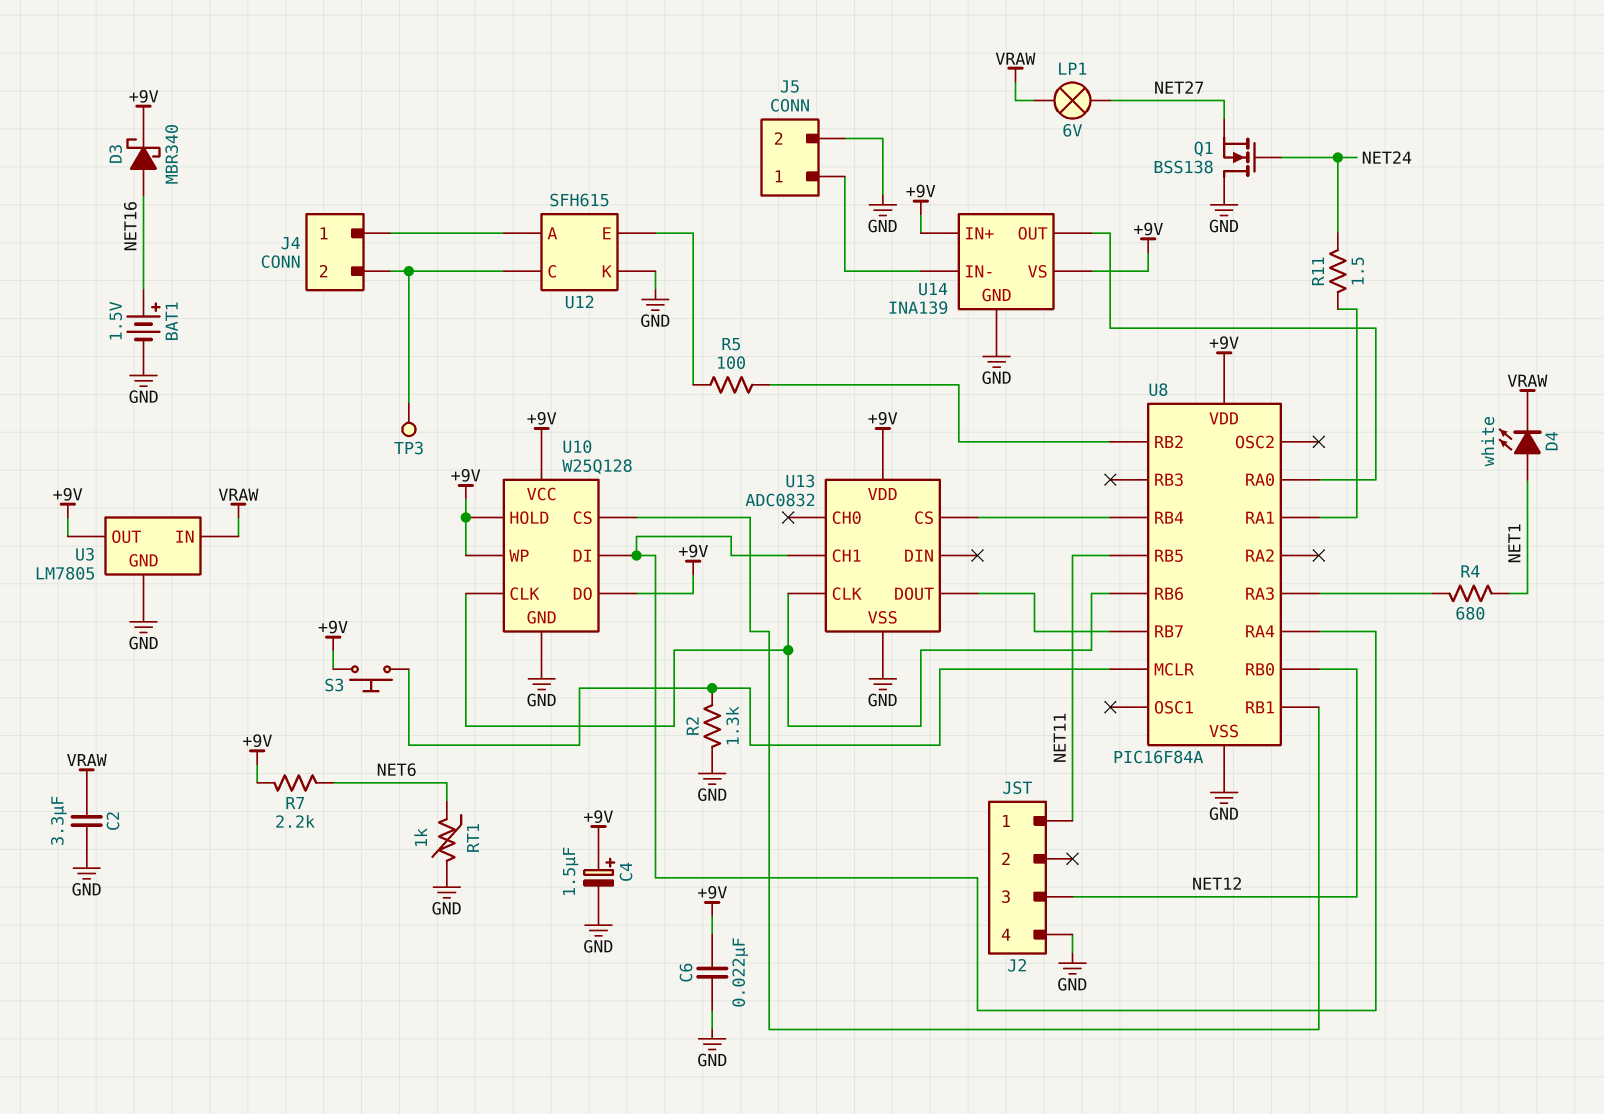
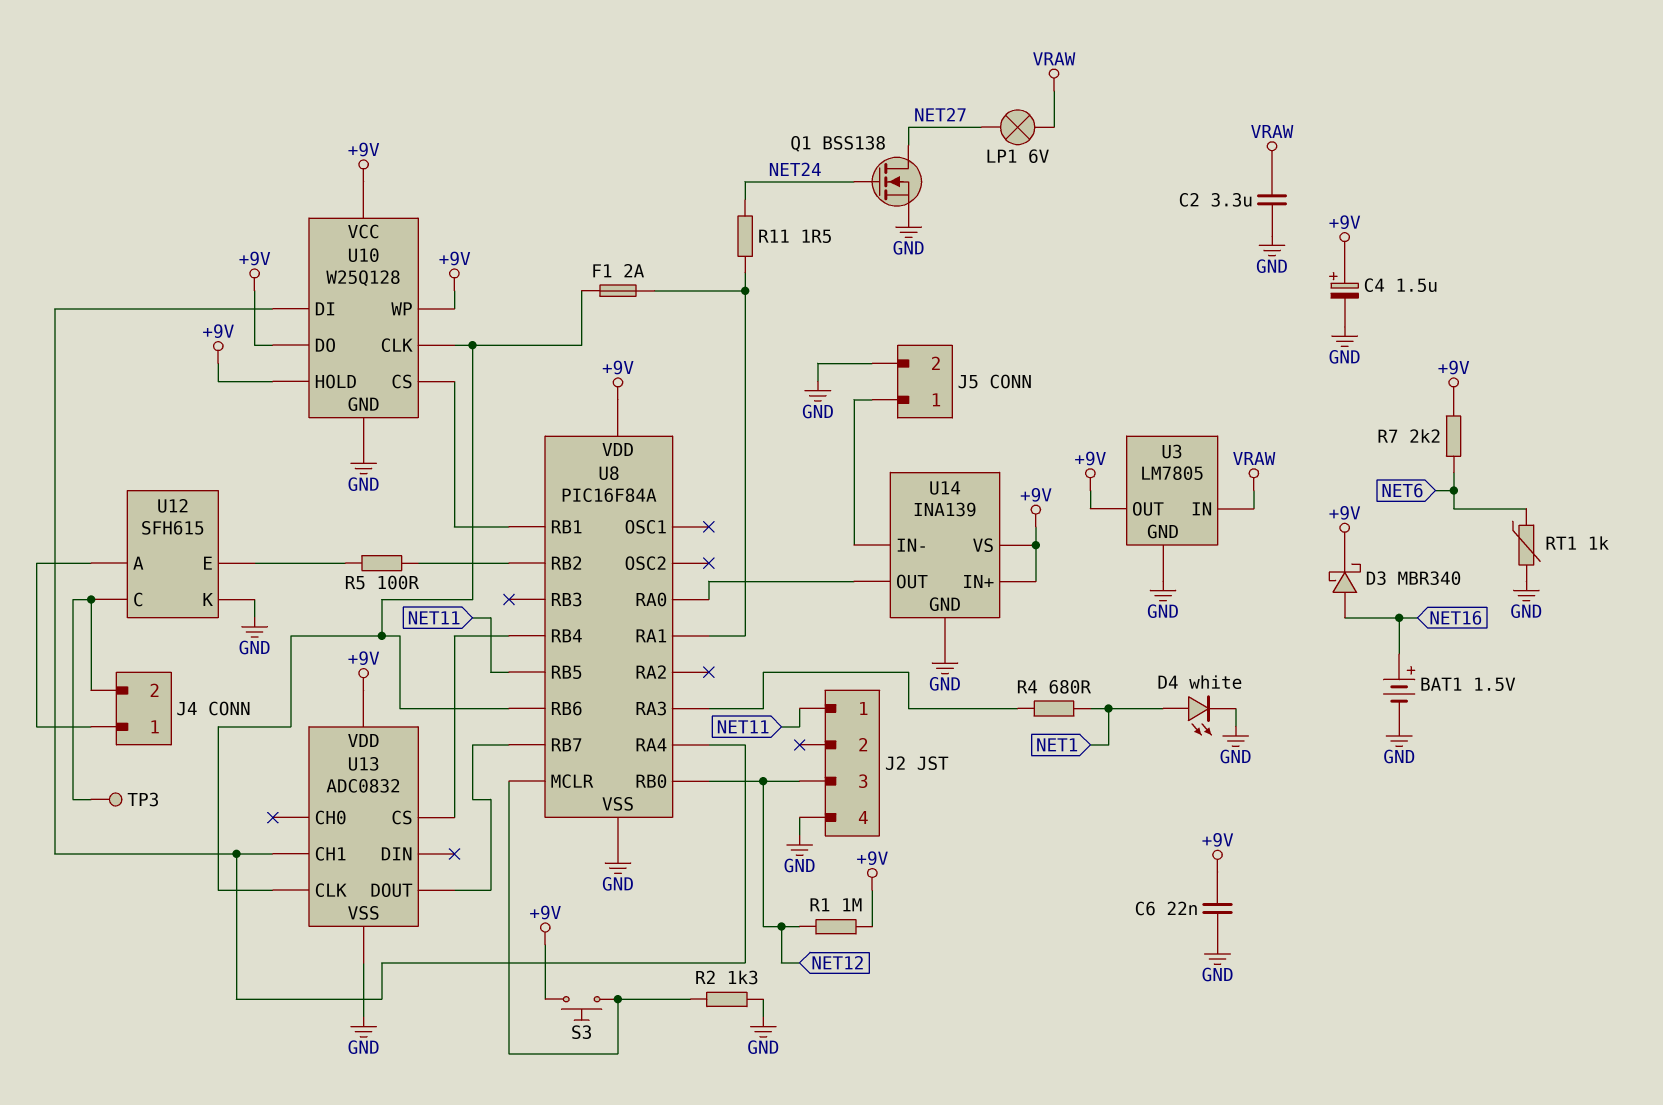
D4: LED white (A NET1, K VRAW) -> LED white (A NET1, K GND)
F1: none -> 2A (U8/RA1, U8/RB6)
Q1: NMOS BSS138 (G NET24, D GND, S NET27) -> NMOS BSS138 (G NET24, D NET27, S GND)
R1: none -> 1M (+9V, NET12)

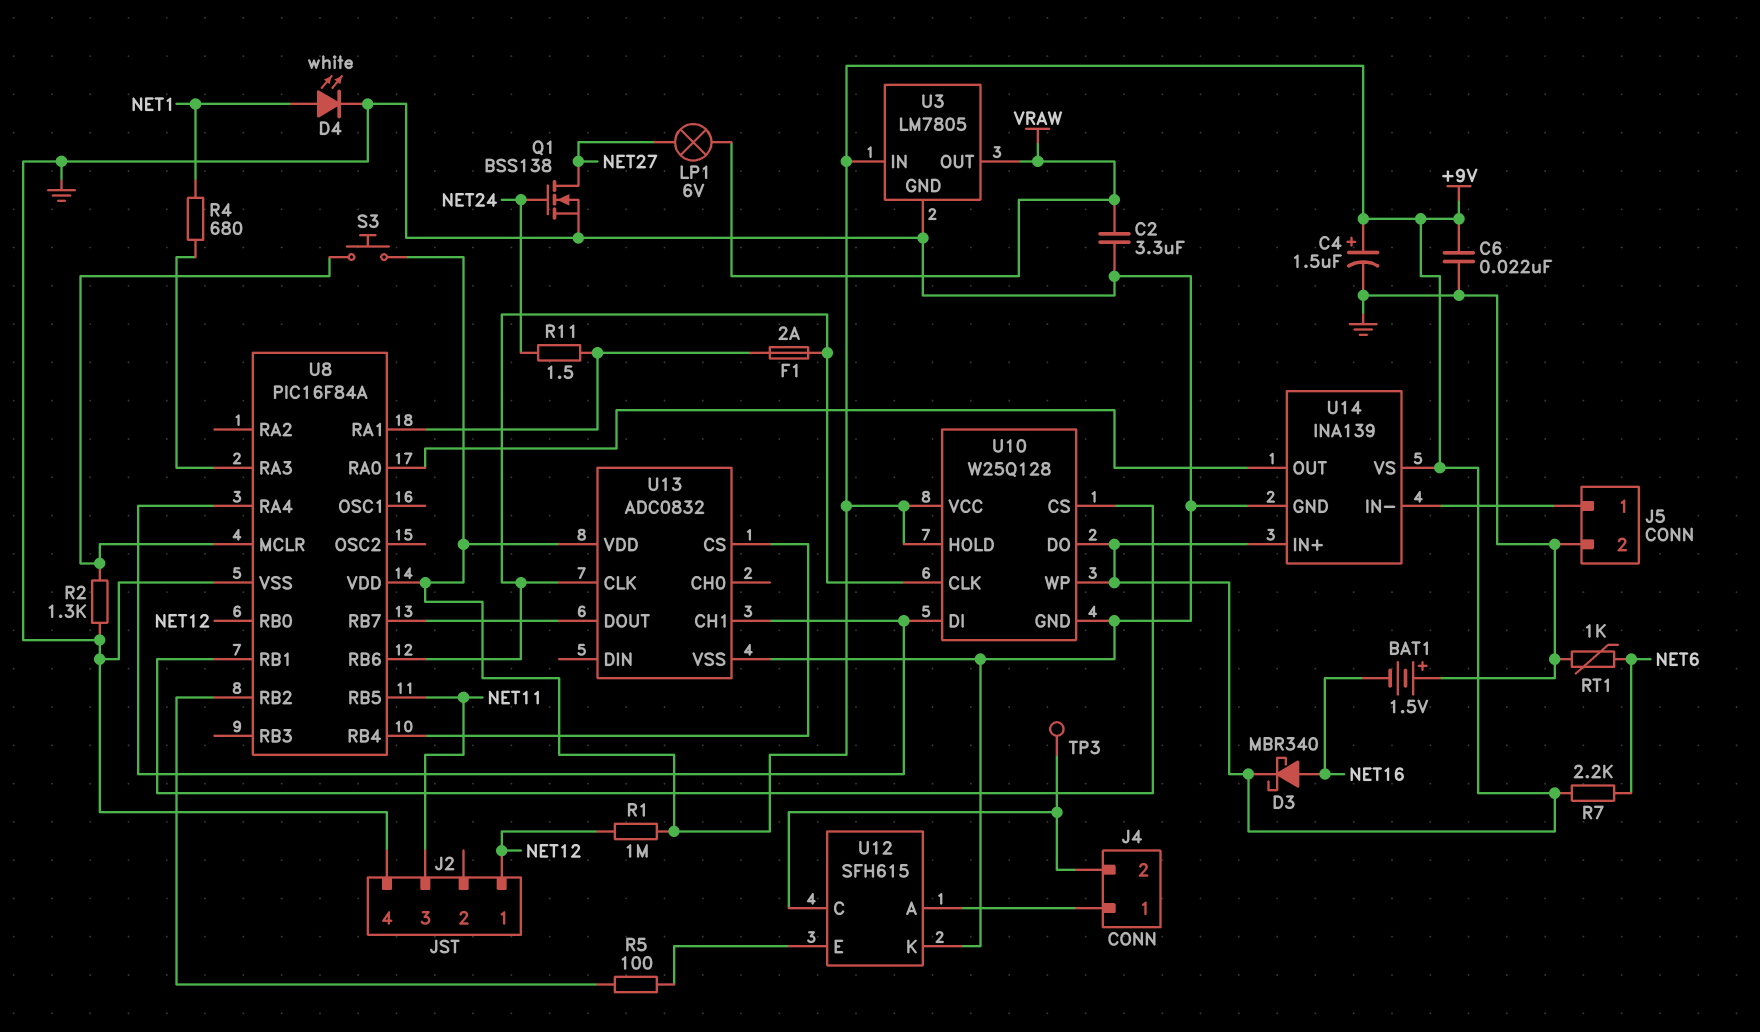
BAT1: 1.5V (plus NET16, minus GND) -> 1.5V (plus GND, minus NET16)
J2 pin 1: NET11 -> NET12
J2 pin 3: NET12 -> NET11
U3 pin IN: VRAW -> +9V
U3 pin OUT: +9V -> VRAW

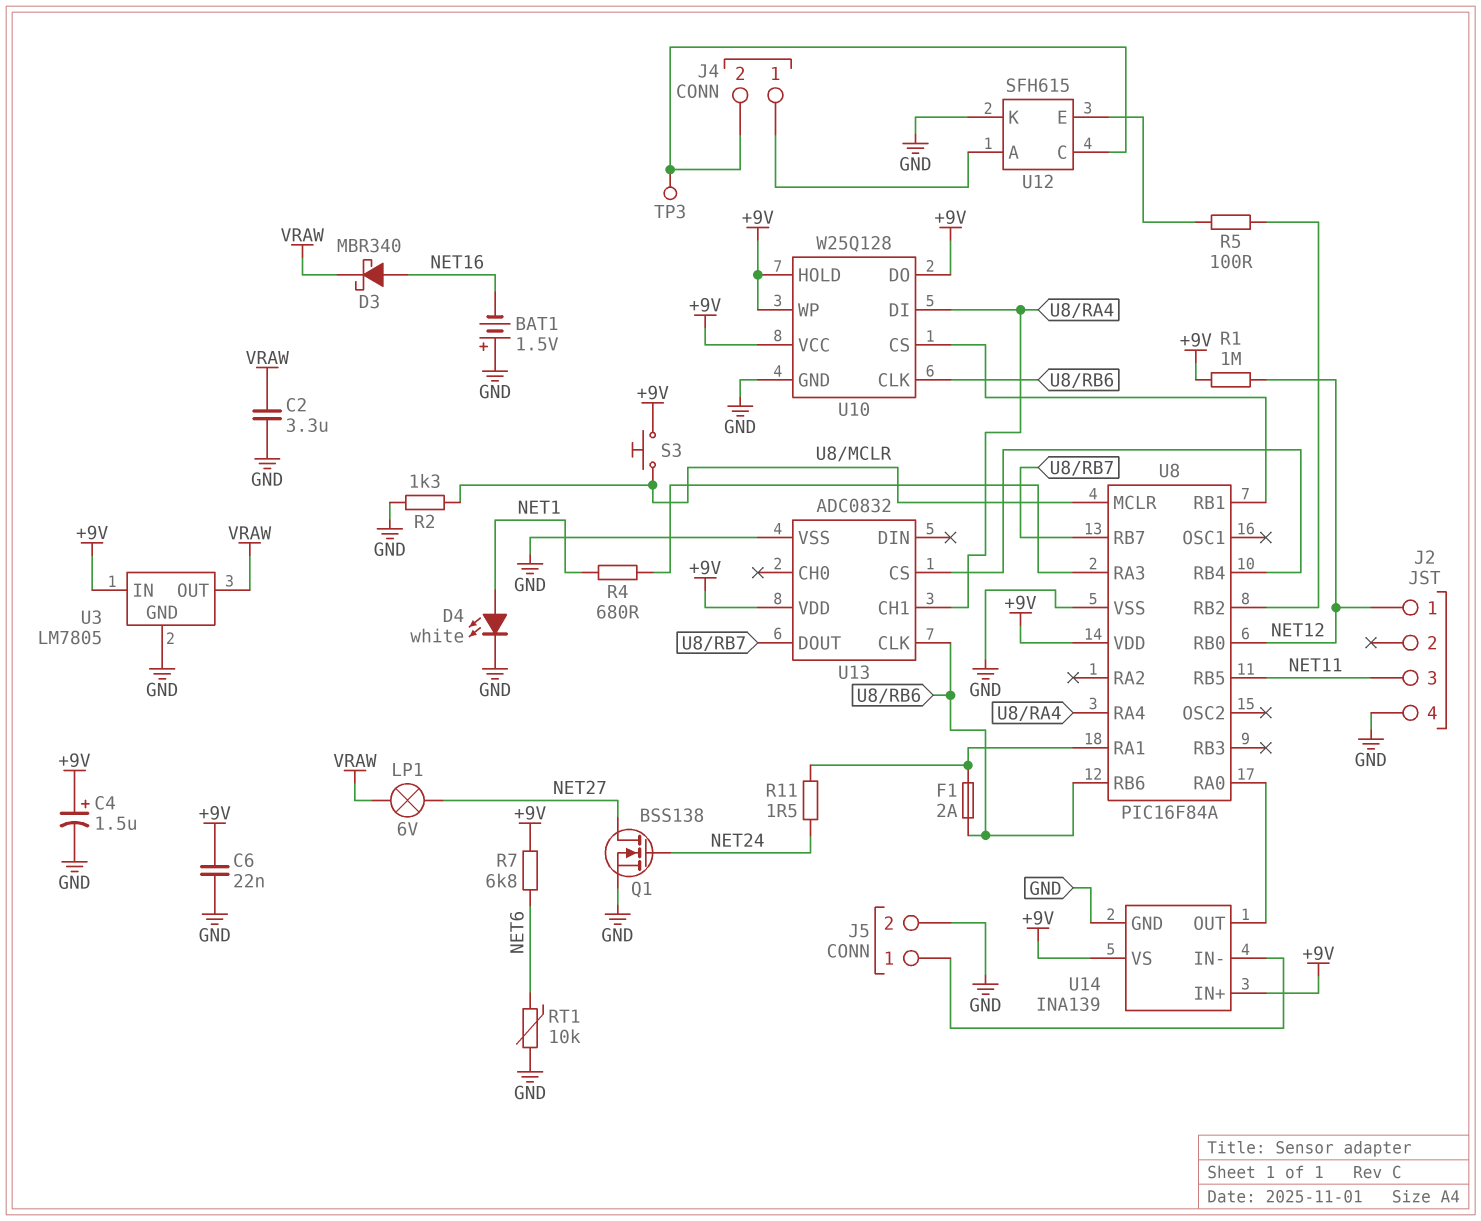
D3: schottky MBR340 (A NET16, K +9V) -> schottky MBR340 (A NET16, K VRAW)
R7: 2.2k (+9V, NET6) -> 6.8k (+9V, NET6)
RT1: 1k (GND, NET6) -> 10k (GND, NET6)

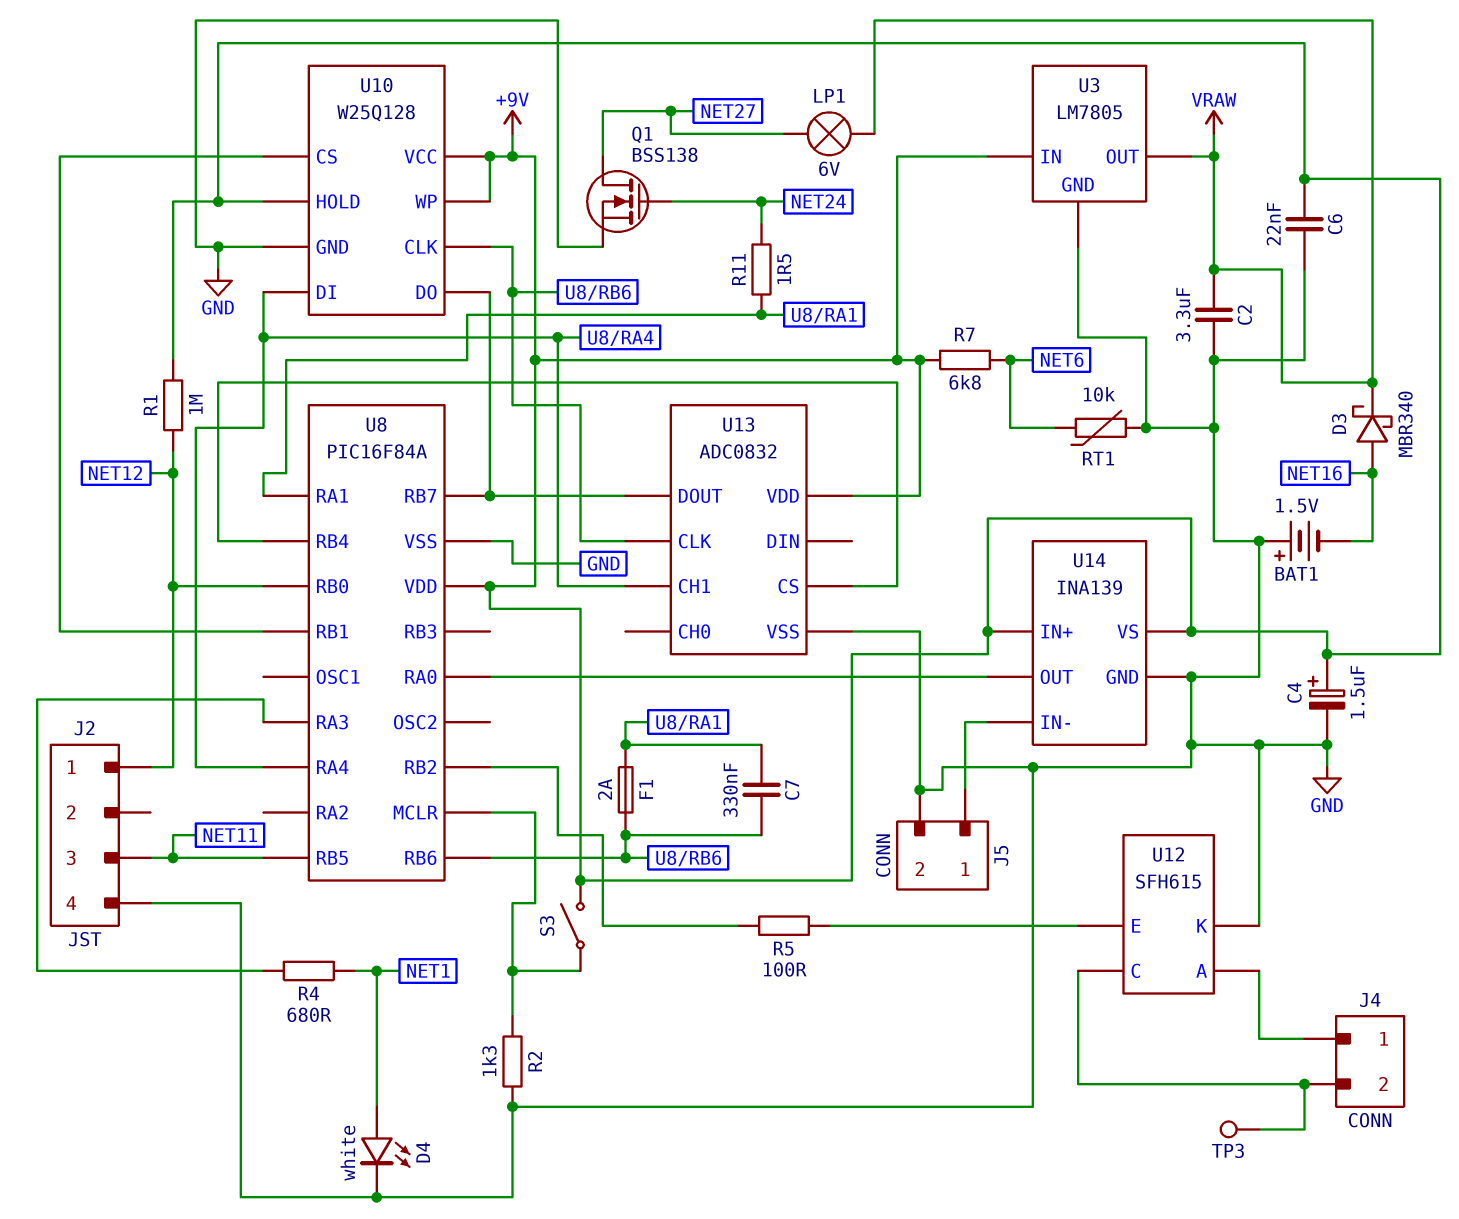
C7: none -> 330nF (U8/RA1, U8/RB6)
S3: button (+9V, U8/MCLR) -> switch (+9V, U8/MCLR)
U10 pin DO: +9V -> U8/RB7

